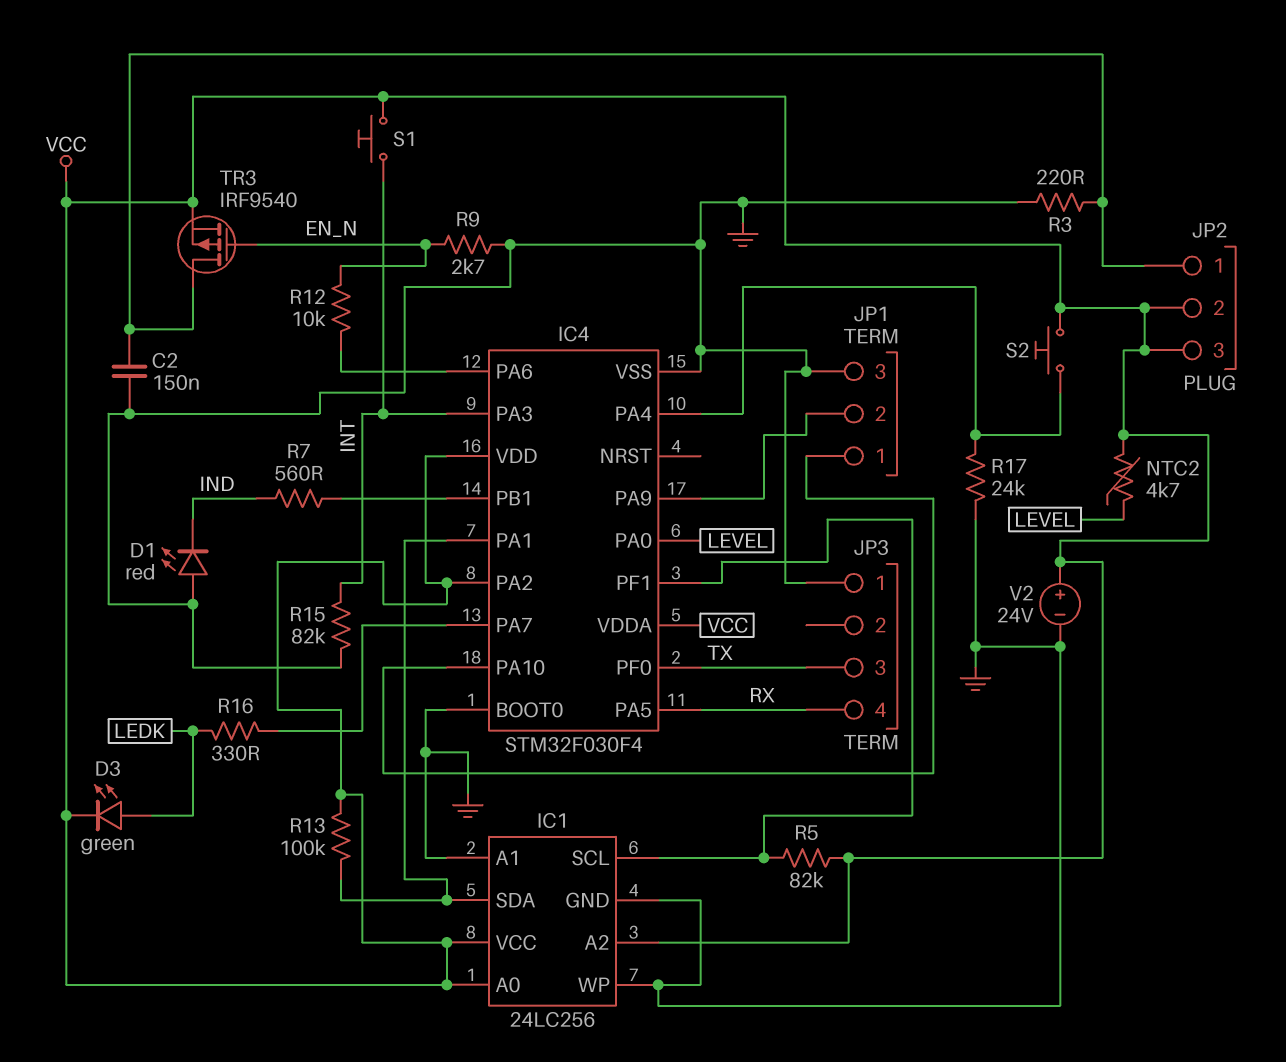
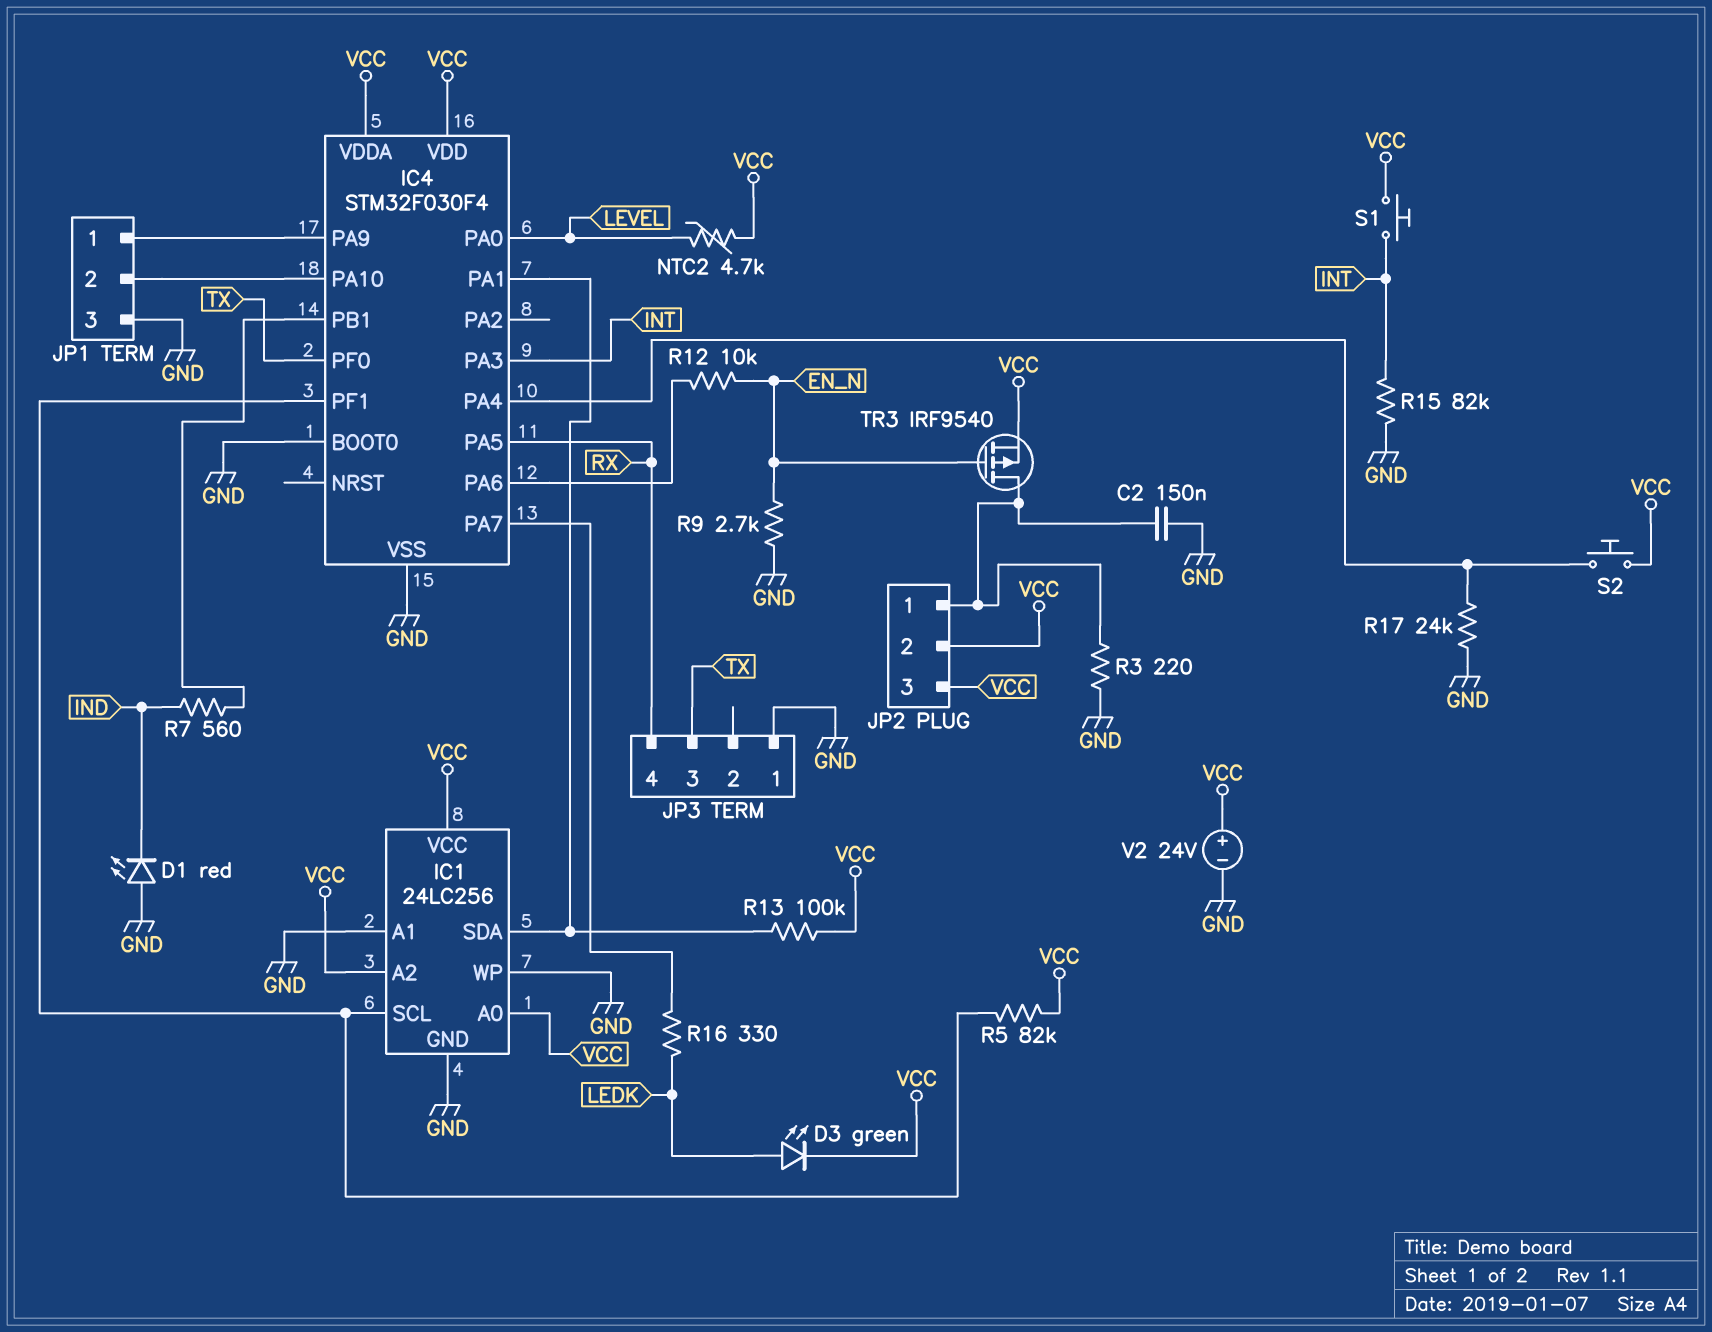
IC4 pin PA2: VCC -> none
JP1 pin 1: IC4/PA10 -> IC4/PA9
JP1 pin 2: IC4/PA9 -> IC4/PA10

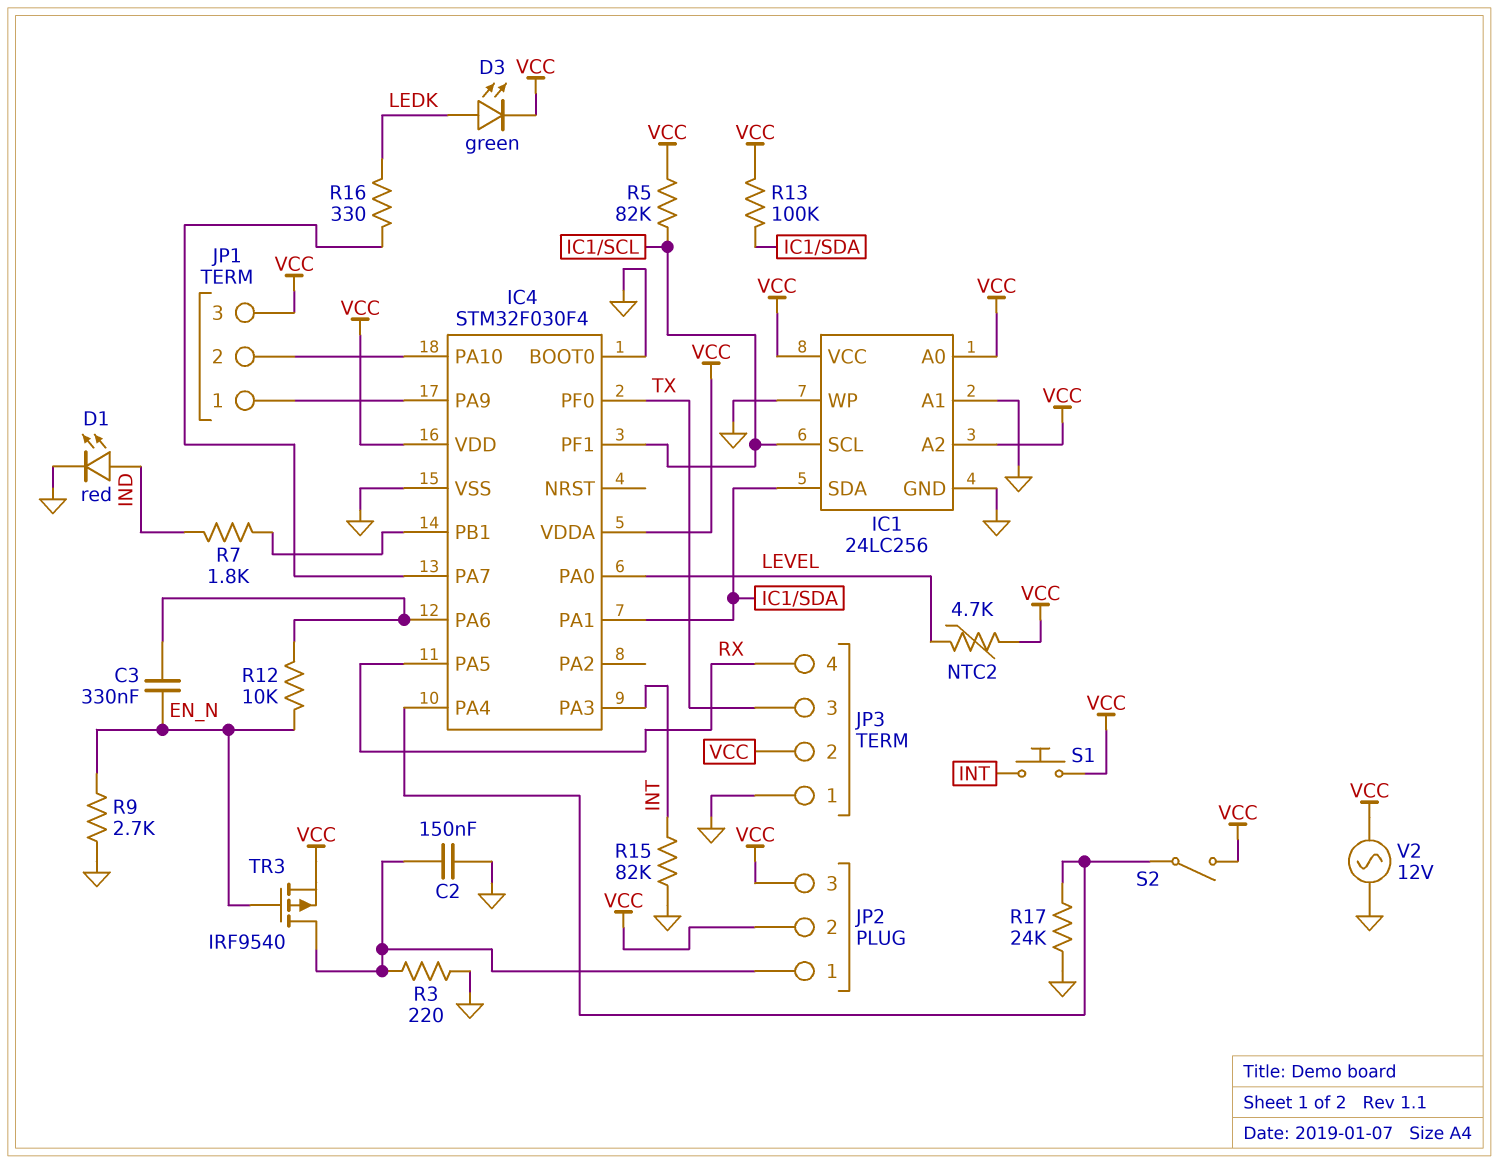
C3: none -> 330nF (EN_N, IC4/PA6)
D1: LED red (A GND, K IND) -> LED red (A IND, K GND)
JP1 pin 3: GND -> VCC
JP3 pin 2: none -> VCC
R7: 560 (IC4/PB1, IND) -> 1.8k (IC4/PB1, IND)
S2: button (IC4/PA4, VCC) -> switch (IC4/PA4, VCC)
V2: 24V (plus VCC, minus GND) -> AC 12V (GND, VCC)

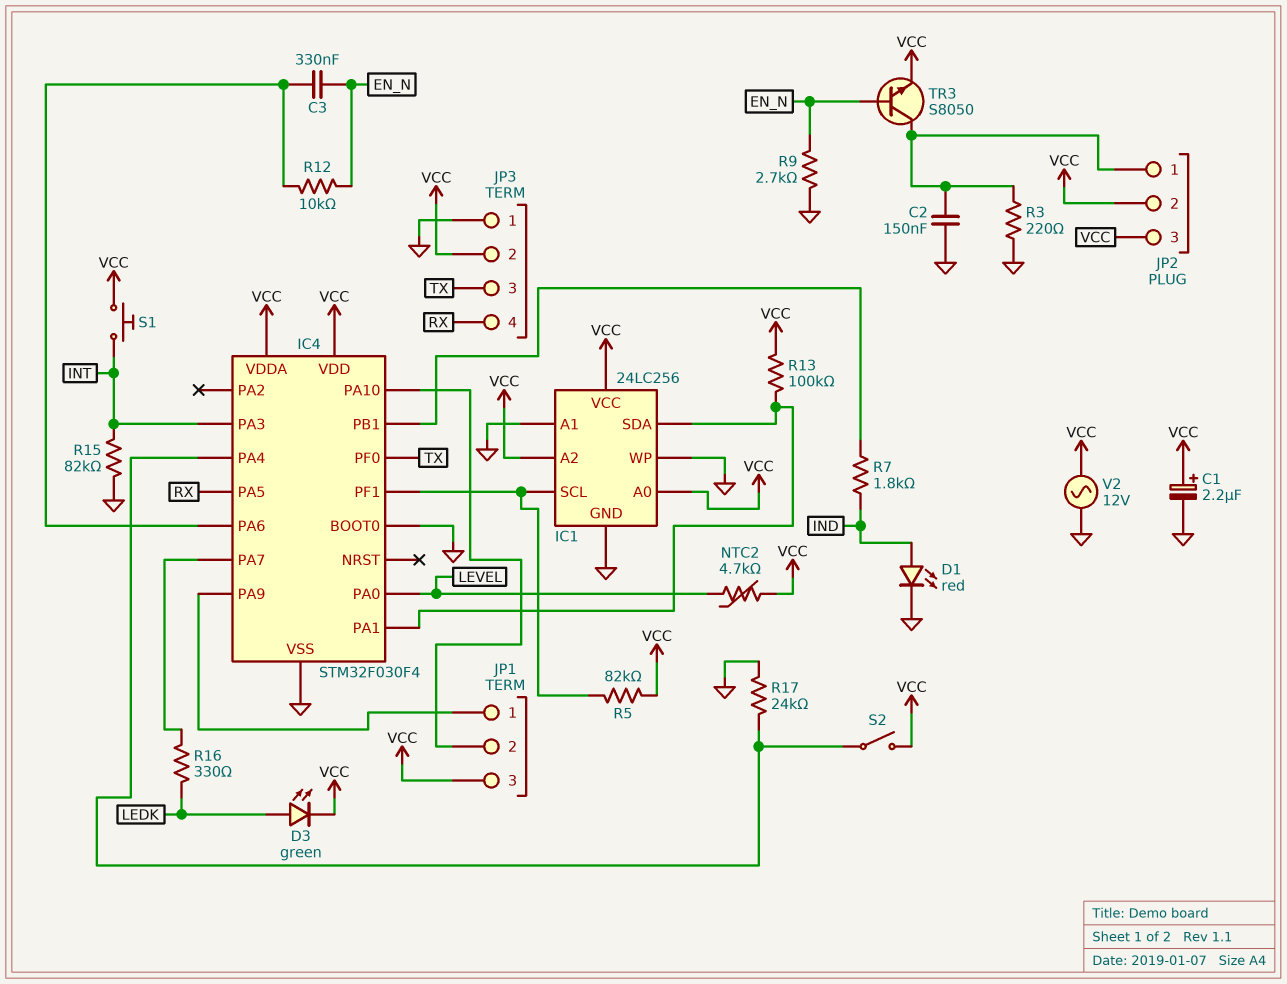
C1: none -> 2.2uF (plus VCC, minus GND)
TR3: PMOS IRF9540 (G EN_N, D JP2/1, S VCC) -> NPN S8050 (B EN_N, C JP2/1, E VCC)

